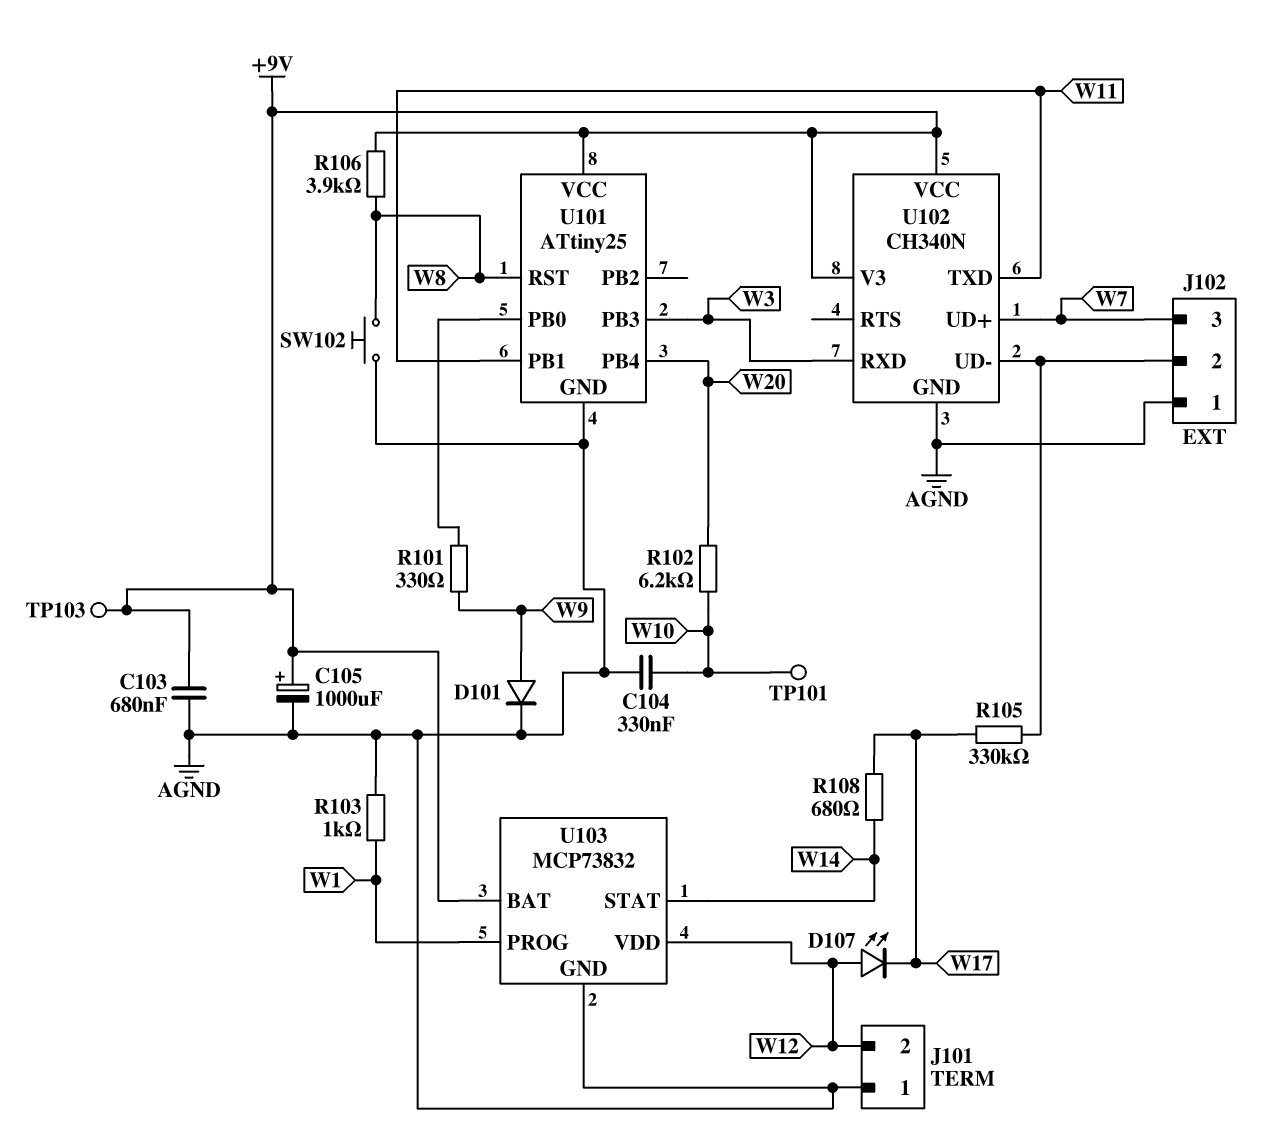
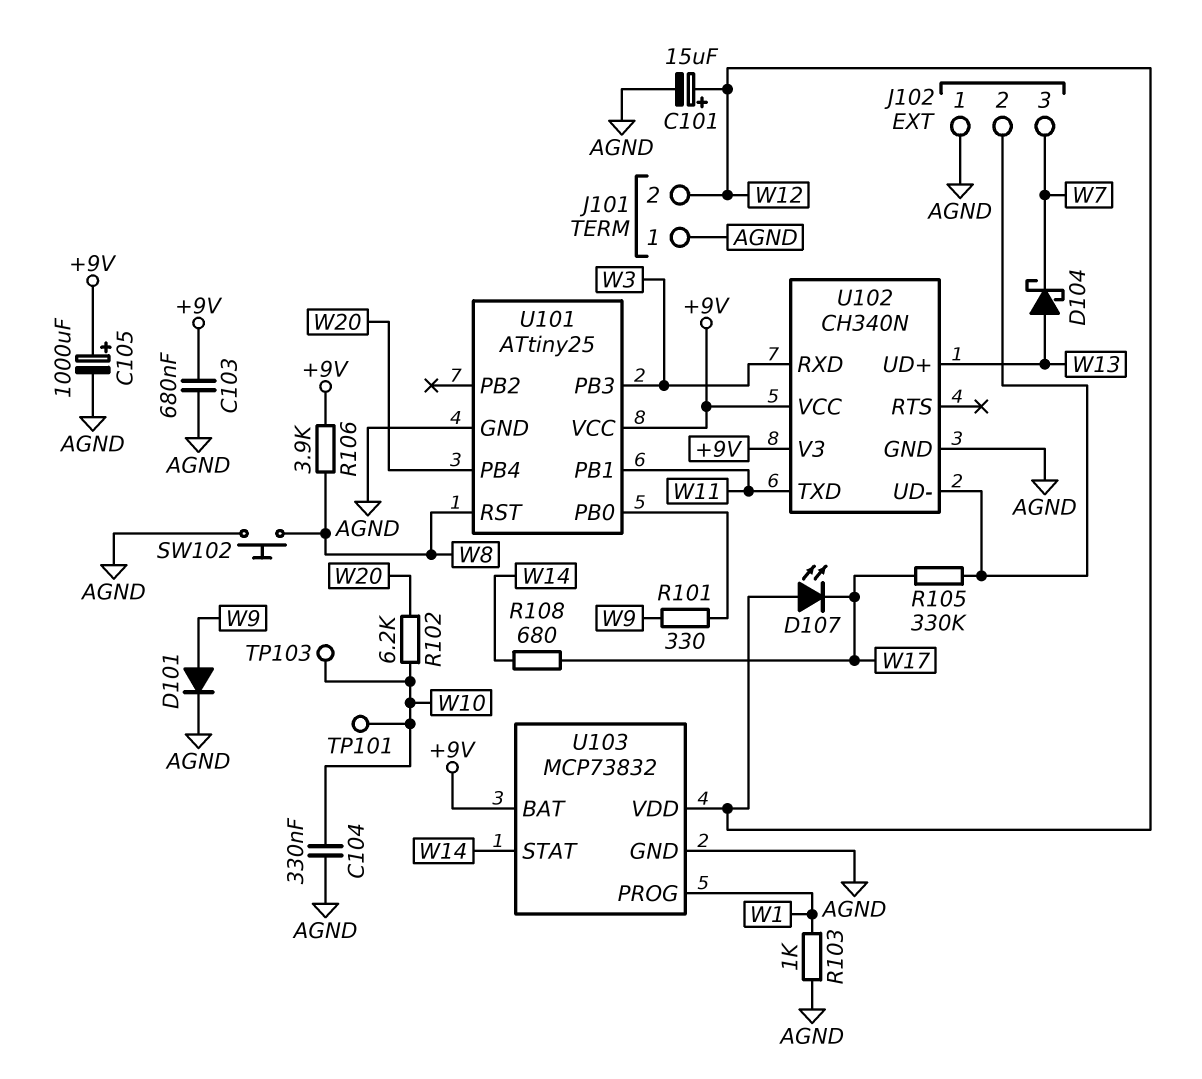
C101: none -> 15uF (plus W12, minus AGND)
D104: none -> schottky (A W13, K W7)
TP103: test point (+9V) -> test point (W10)
U102 pin UD+: W7 -> W13

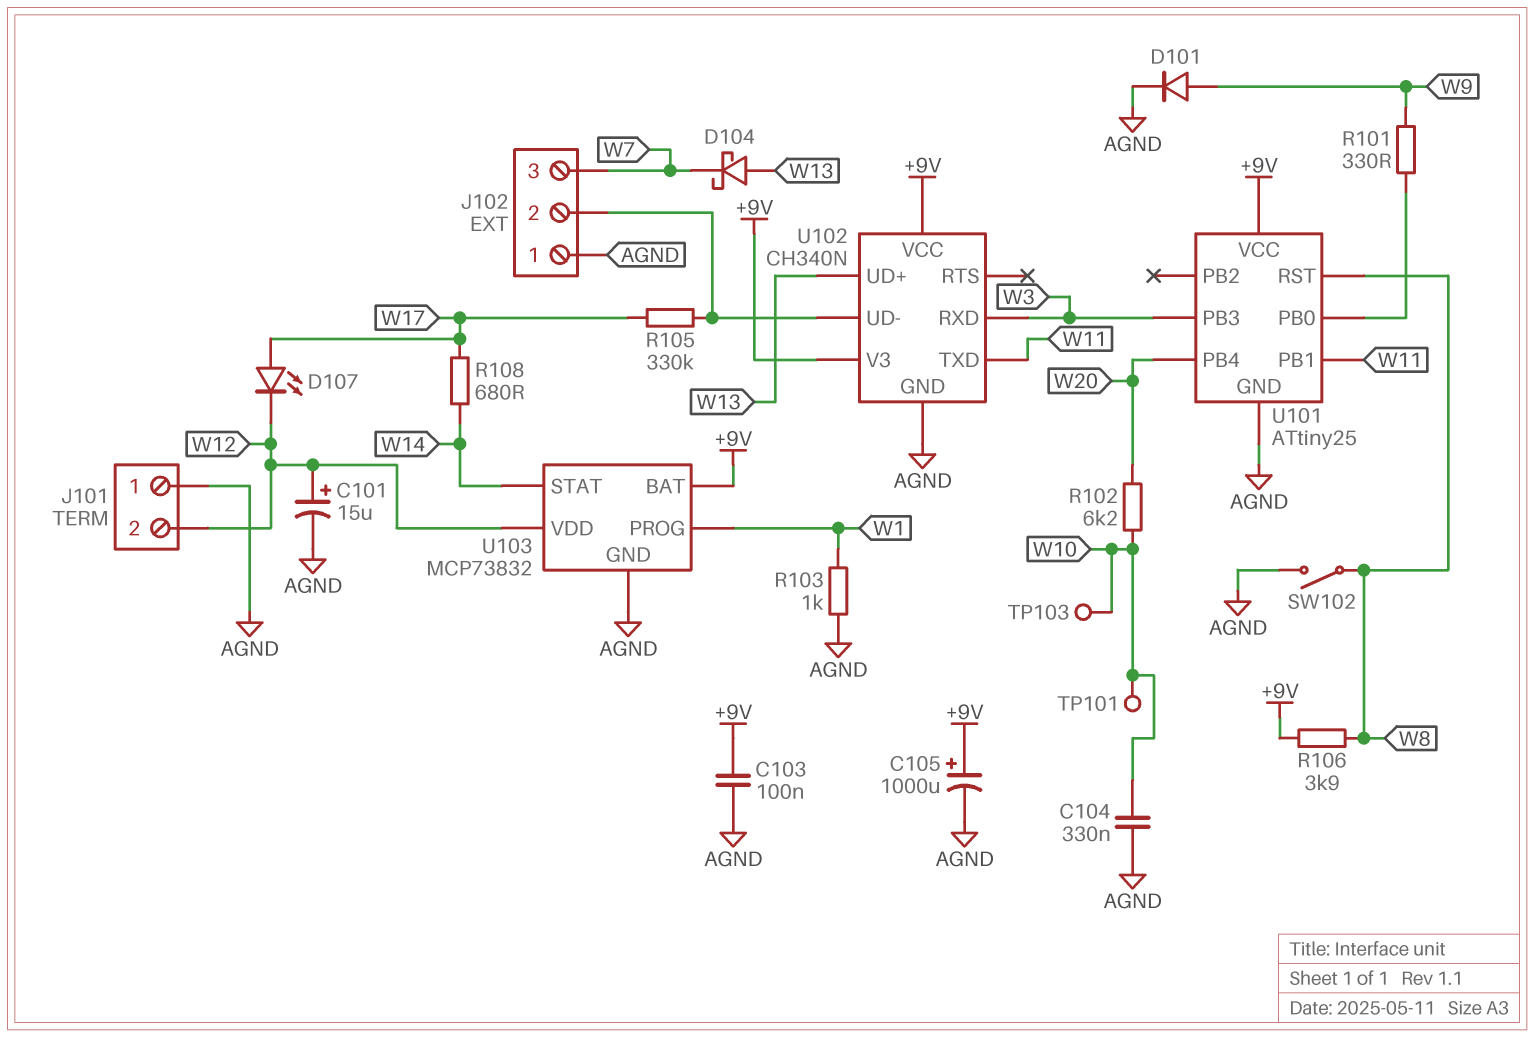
C103: 680nF (+9V, AGND) -> 100nF (+9V, AGND)
D107: LED (A W12, K W17) -> LED (A W17, K W12)
SW102: button (AGND, W8) -> switch (AGND, W8)

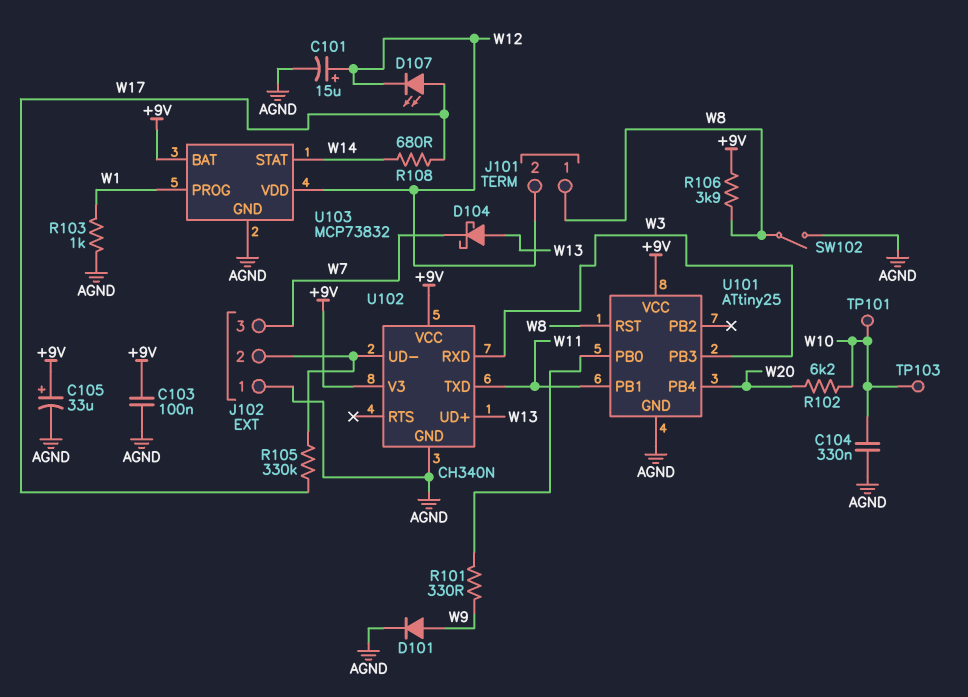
C105: 1000uF (plus +9V, minus AGND) -> 33uF (plus +9V, minus AGND)
J101 pin 1: AGND -> W8

